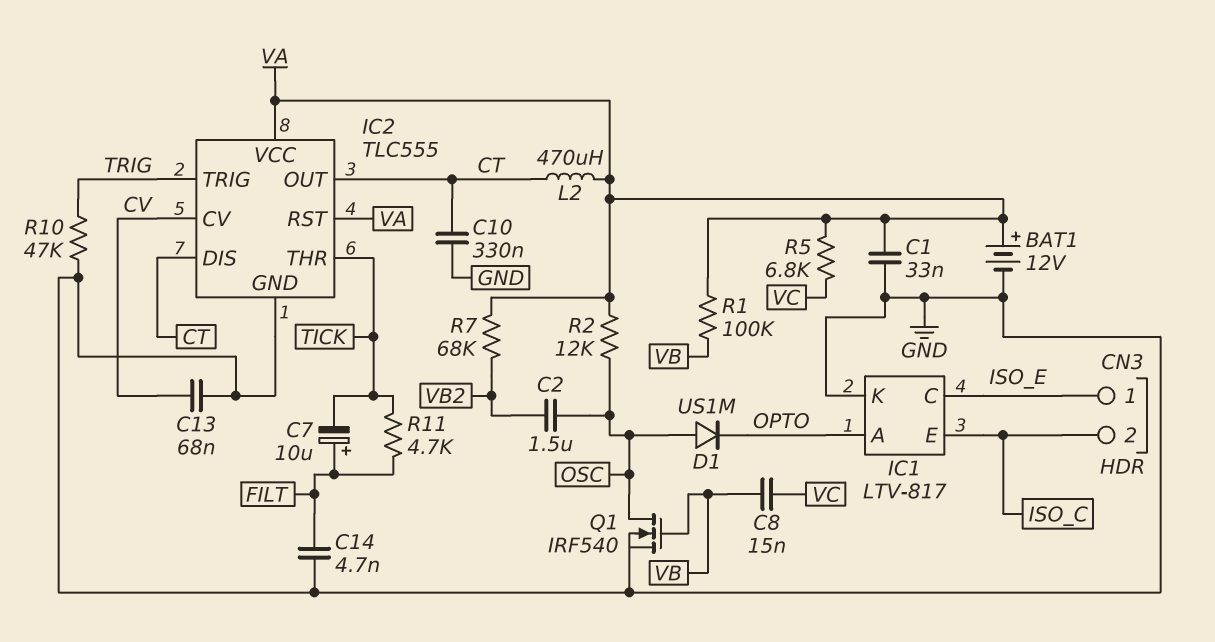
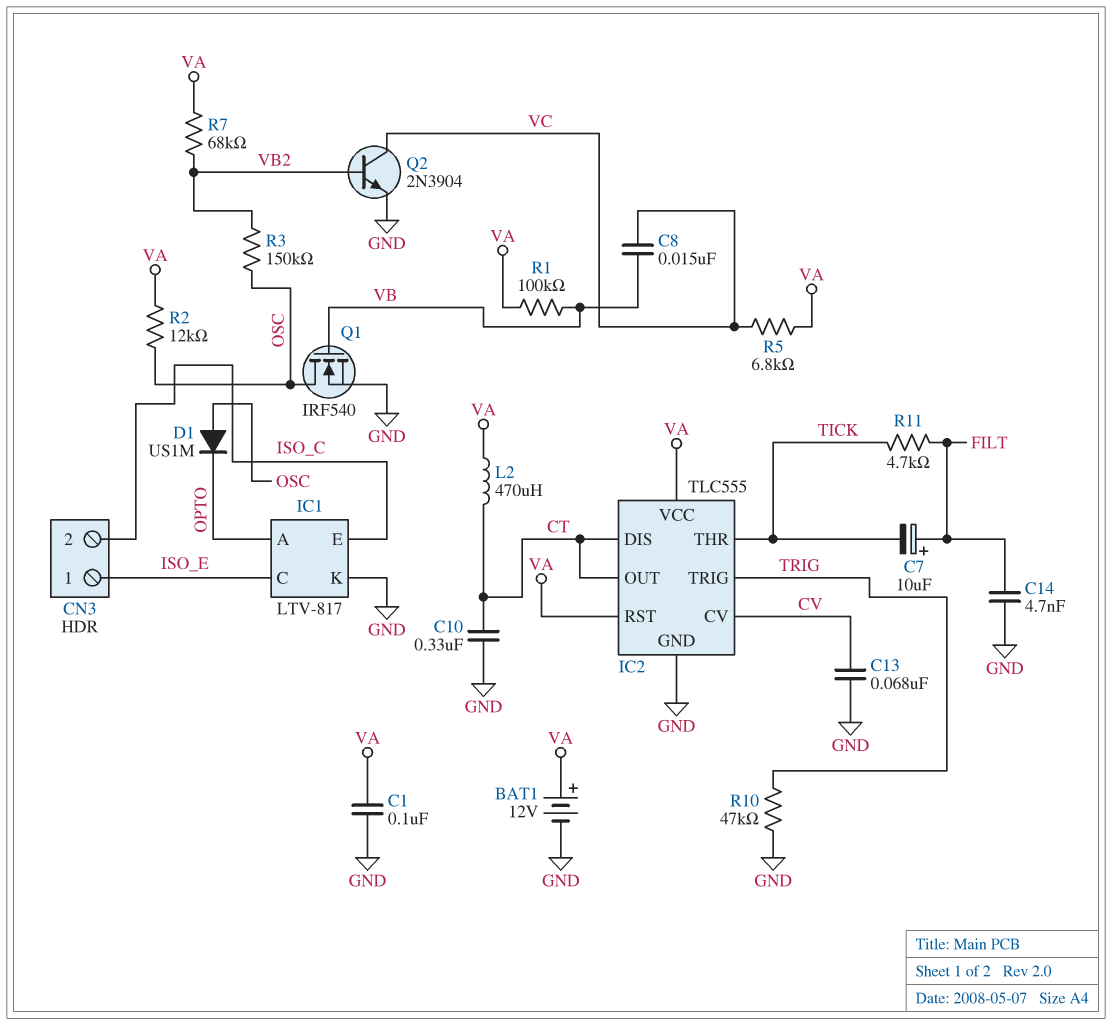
C1: 33nF (GND, VA) -> 100nF (GND, VA)
C2: 1.5uF (OSC, VB2) -> none
Q2: none -> NPN 2N3904 (B VB2, C VC, E GND)
R3: none -> 150k (OSC, VB2)

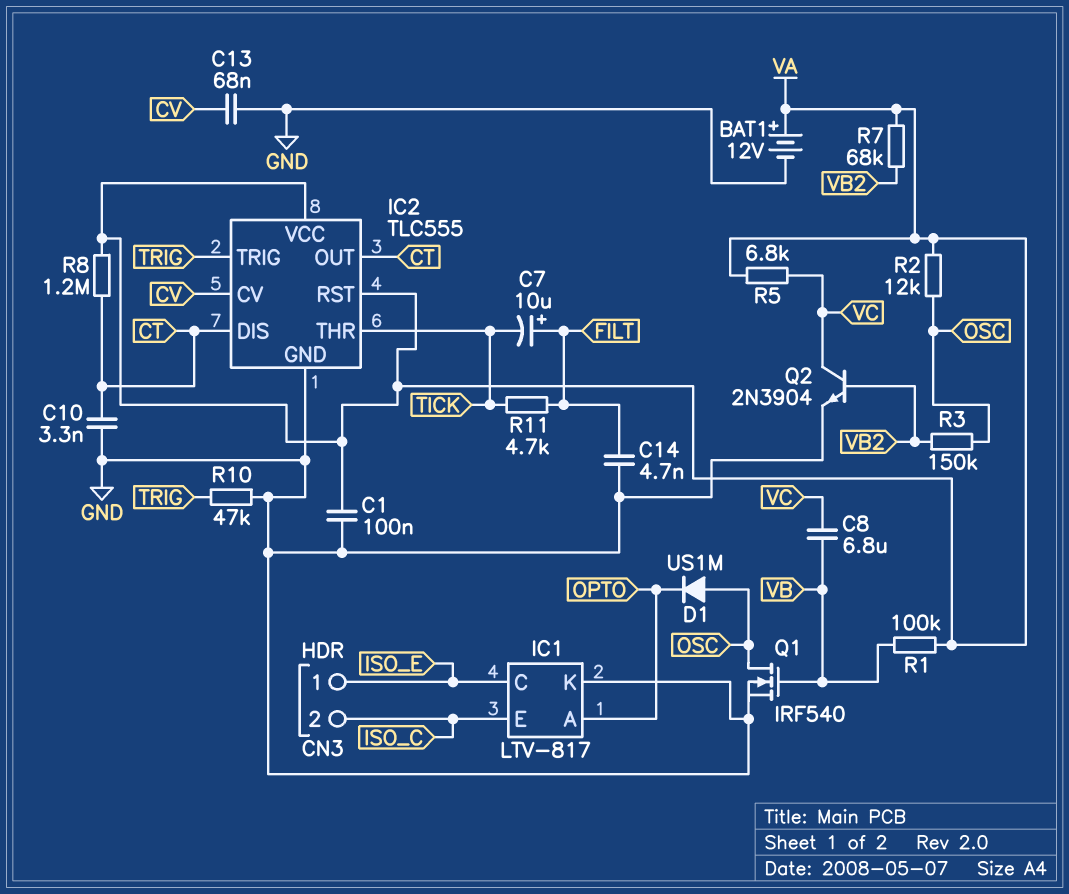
C8: 15nF (VB, VC) -> 6.8uF (VB, VC)
C10: 330nF (CT, GND) -> 3.3nF (CT, GND)
L2: 470uH (CT, VA) -> none
R8: none -> 1.2M (CT, VA)

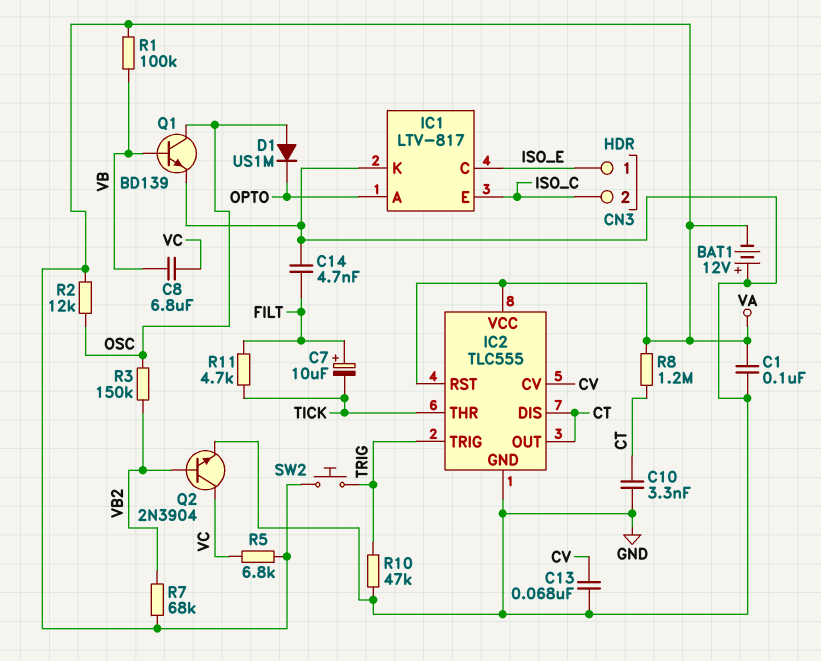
BAT1: 12V (plus VA, minus GND) -> 12V (plus GND, minus VA)
Q1: NMOS IRF540 (G VB, D OSC, S GND) -> NPN BD139 (B VB, C OSC, E GND)
SW2: none -> button (TRIG, VA)

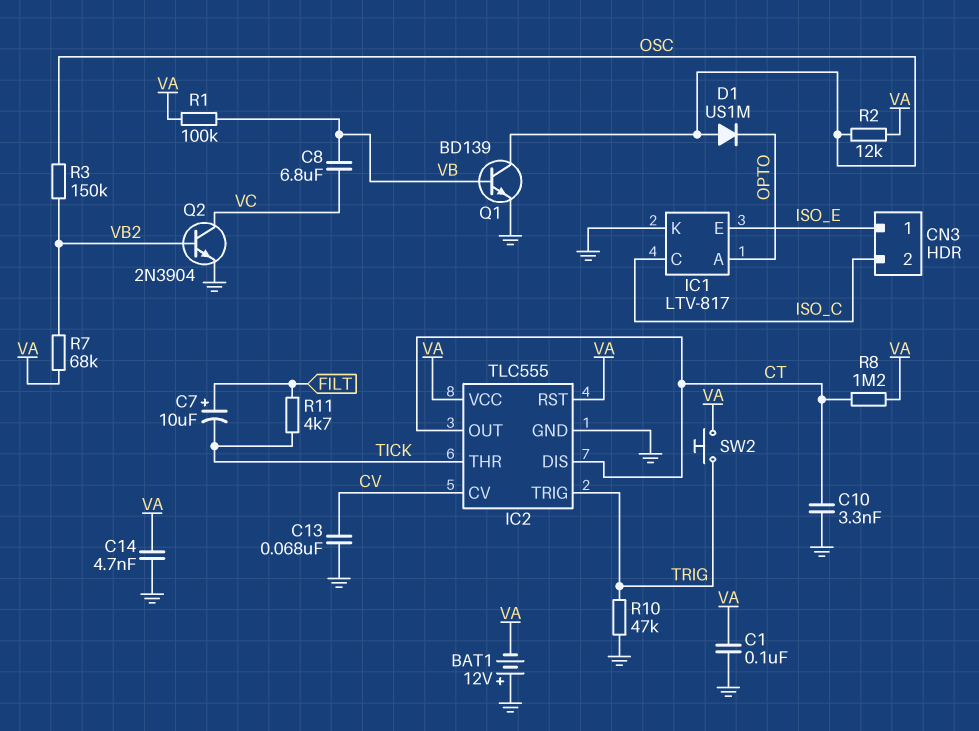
C14: 4.7nF (FILT, GND) -> 4.7nF (GND, VA)
IC1 pin C: ISO_E -> ISO_C
IC1 pin E: ISO_C -> ISO_E
R5: 6.8k (VA, VC) -> none

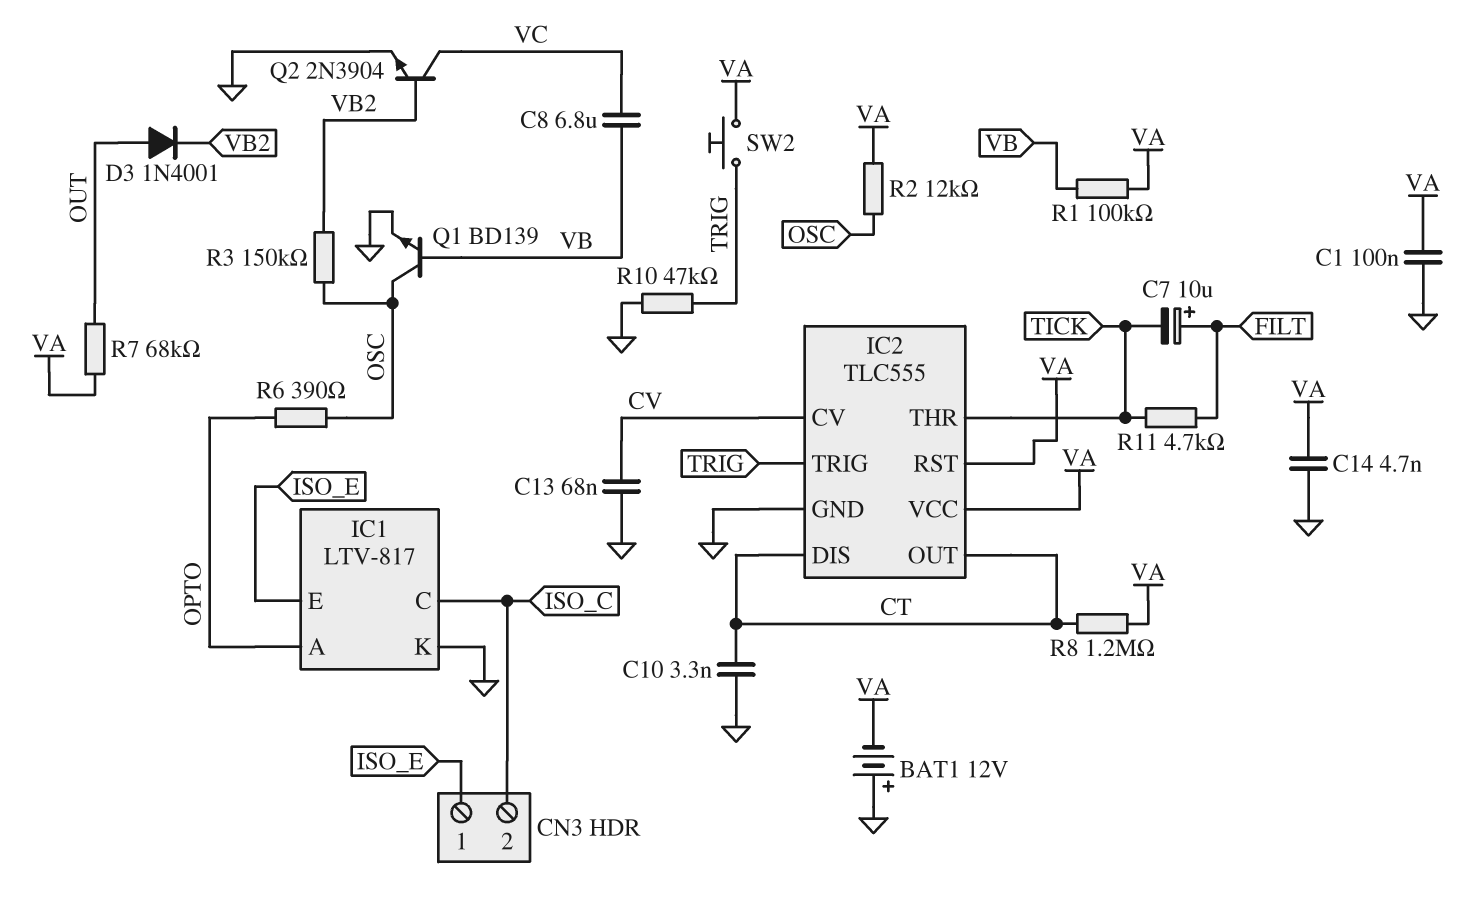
D1: diode US1M (A OSC, K OPTO) -> none
D3: none -> diode 1N4001 (A OUT, K VB2)
R6: none -> 390 (OPTO, OSC)
R7: 68k (VA, VB2) -> 68k (OUT, VA)

